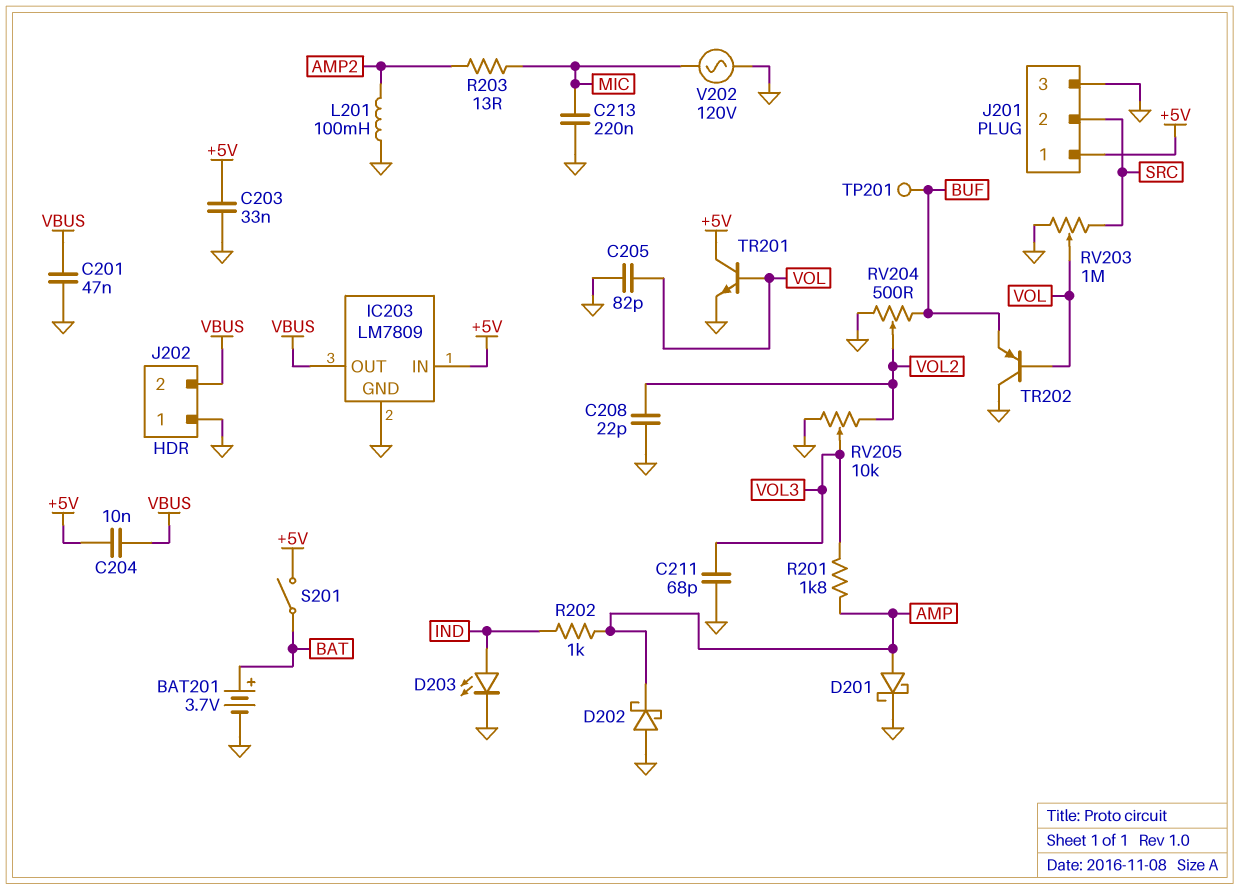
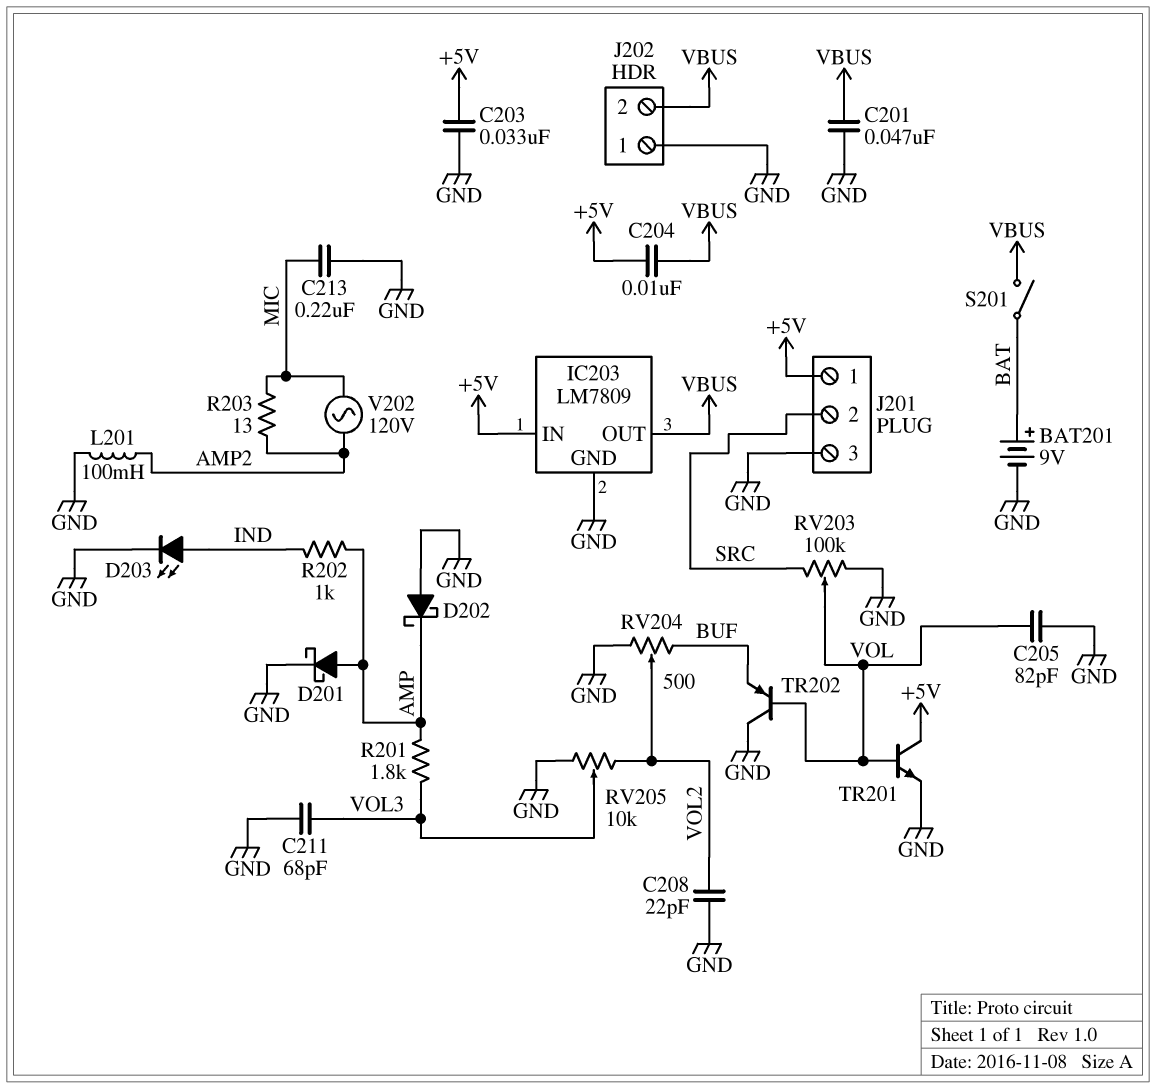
BAT201: 3.7V (plus BAT, minus GND) -> 9V (plus BAT, minus GND)
RV203: 1M (GND, SRC, wiper VOL) -> 100k (GND, SRC, wiper VOL)
S201: switch (+5V, BAT) -> switch (BAT, VBUS)
TP201: test point (BUF) -> none
V202: AC 120V (GND, MIC) -> AC 120V (AMP2, MIC)

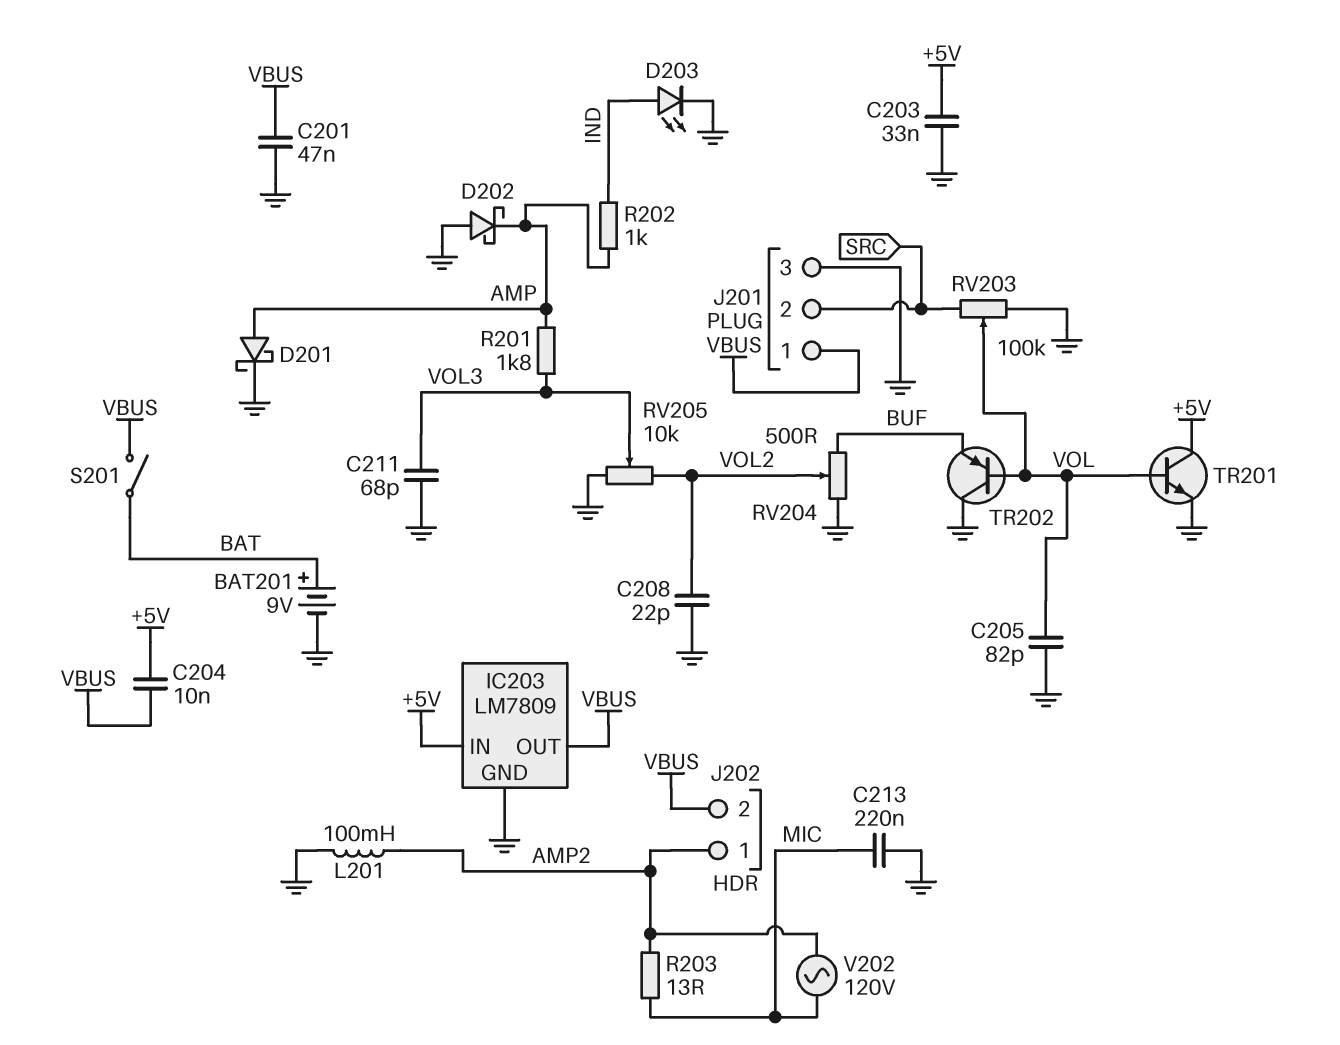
J201 pin 1: +5V -> VBUS
J202 pin 1: GND -> AMP2

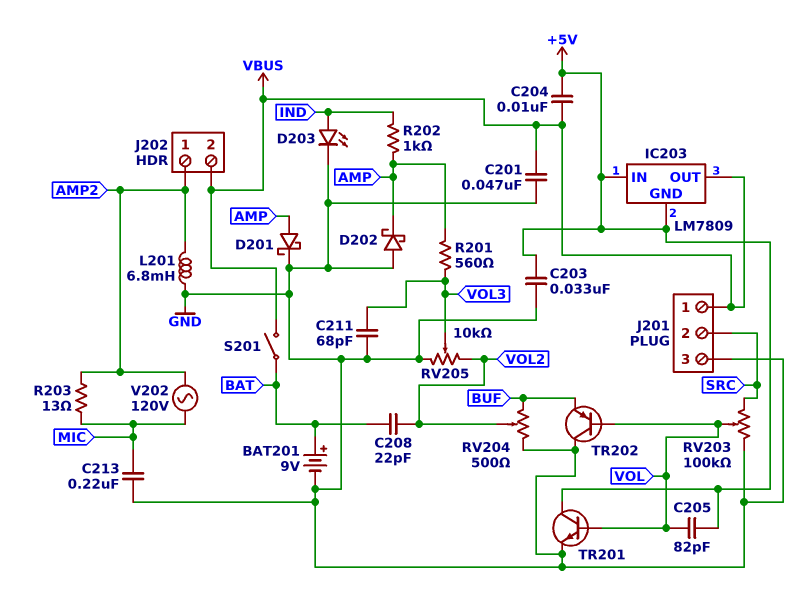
C205: 82pF (GND, VOL) -> 82pF (+5V, VOL)
C208: 22pF (GND, VOL2) -> 22pF (BAT, VOL2)
IC203 pin GND: GND -> +5V
L201: 100mH (AMP2, GND) -> 6.8mH (AMP2, GND)
R201: 1.8k (AMP, VOL3) -> 560 (AMP, VOL3)

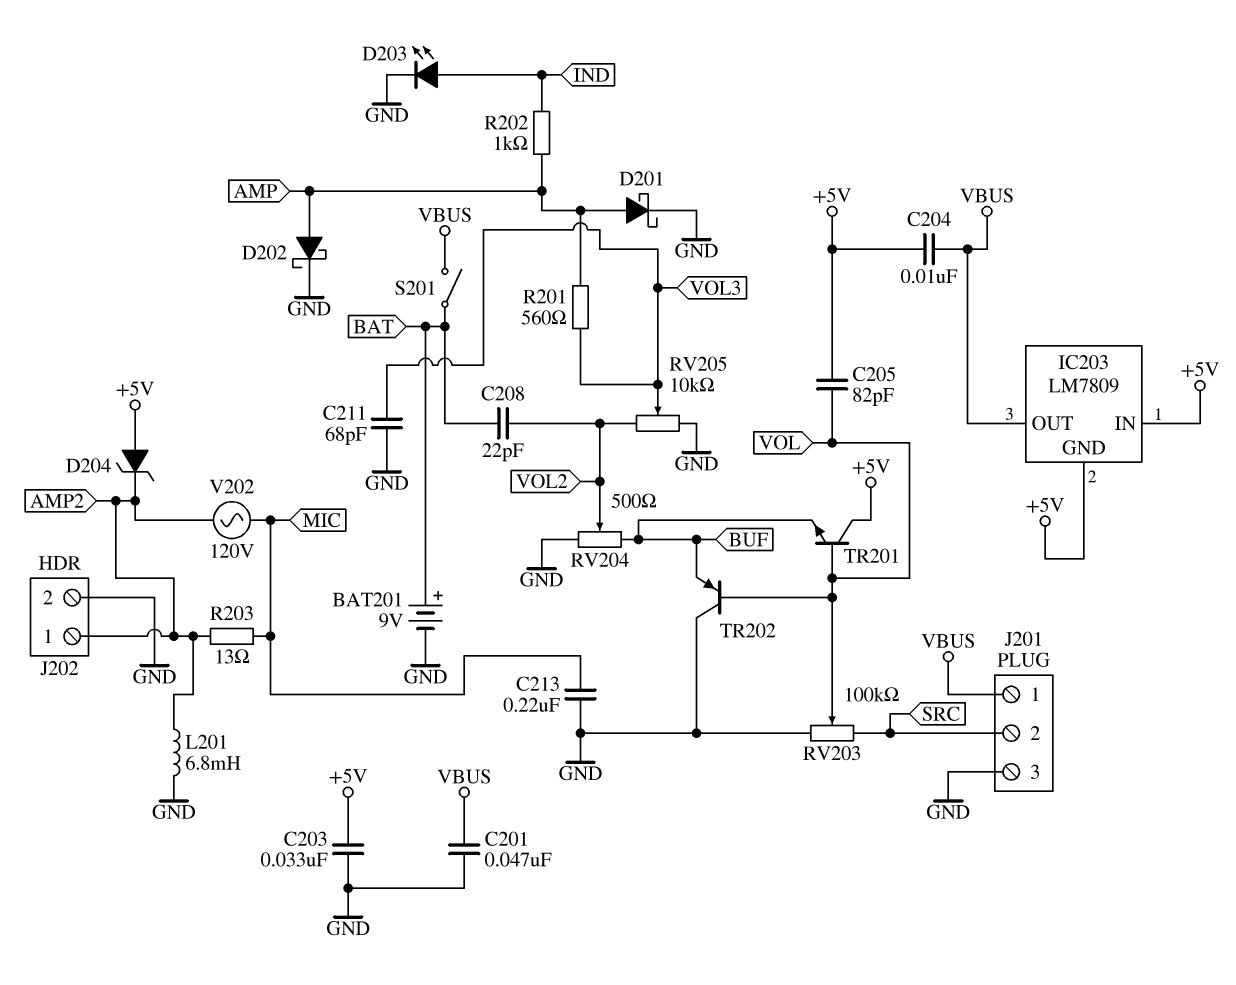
D202: schottky (A GND, K AMP) -> schottky (A AMP, K GND)
D204: none -> zener (A +5V, K AMP2)
J202 pin 2: VBUS -> GND
TR201: NPN (B VOL, C +5V, E GND) -> NPN (B VOL, C +5V, E BUF)

